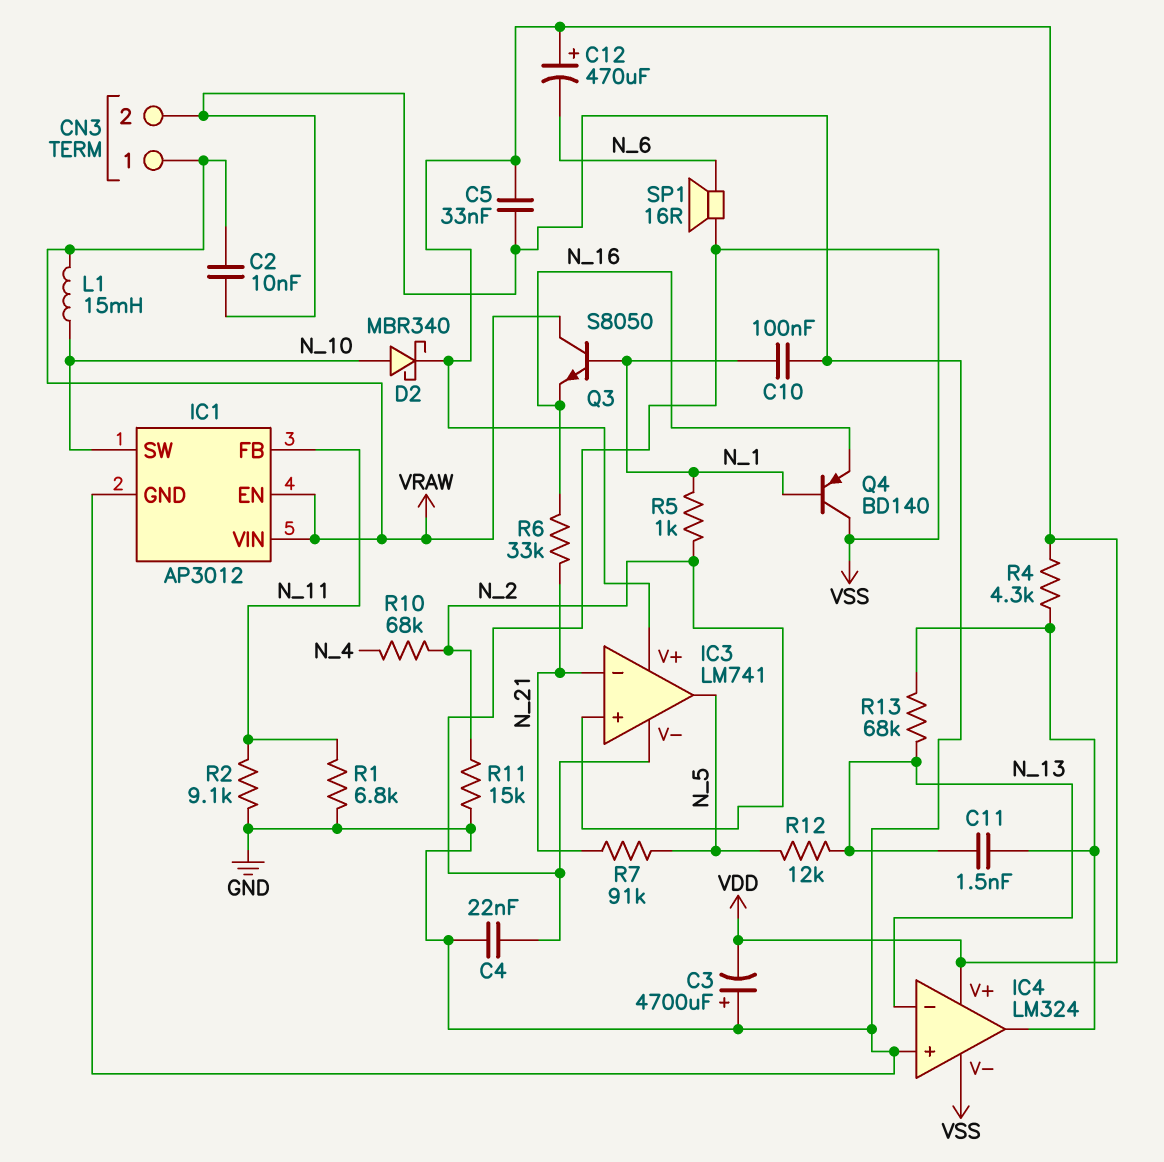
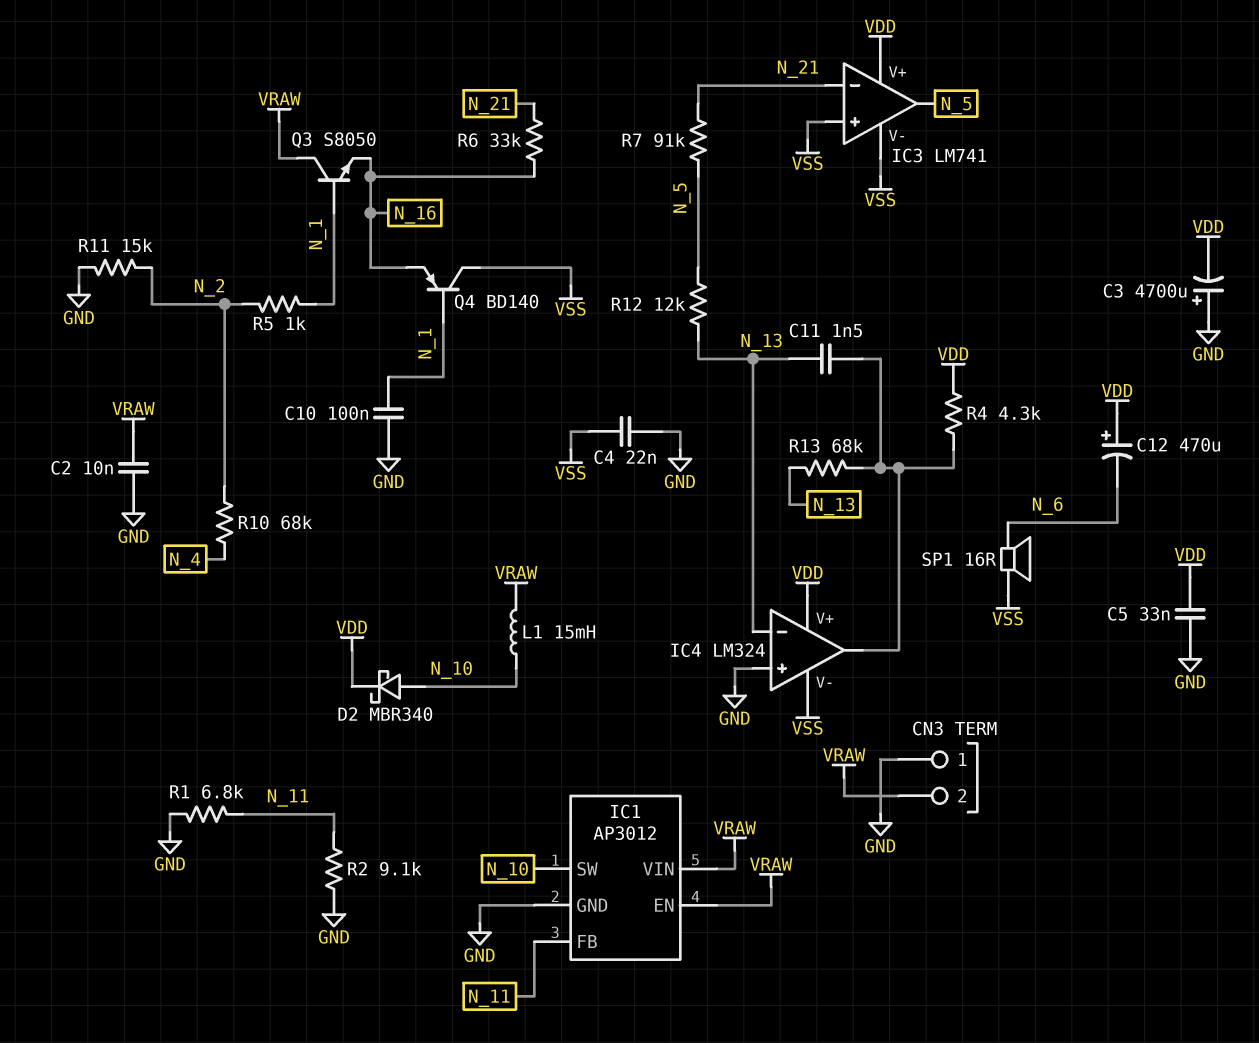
CN3 pin 1: VRAW -> GND
CN3 pin 2: GND -> VRAW
IC3 pin in+: N_2 -> VSS

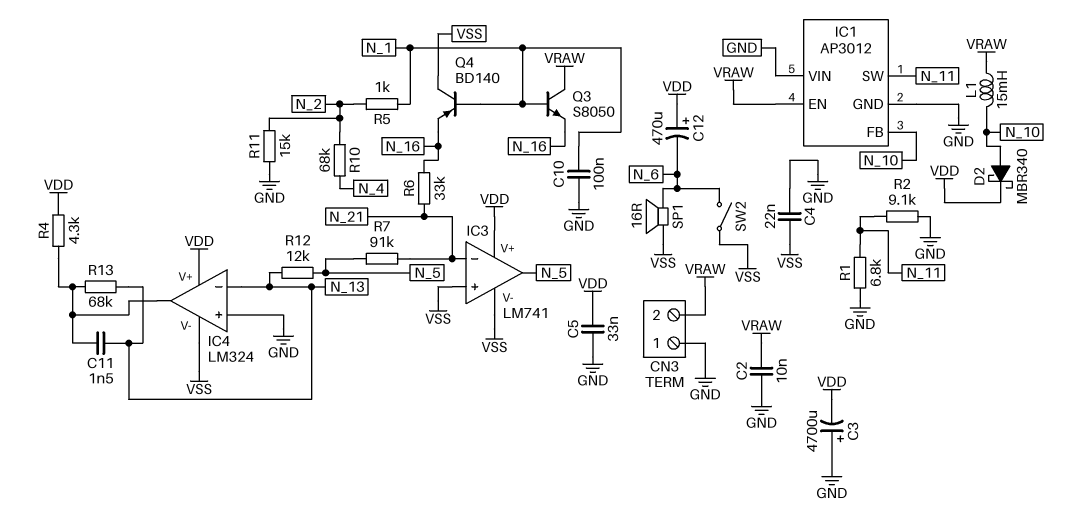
IC1 pin FB: N_11 -> N_10
IC1 pin SW: N_10 -> N_11
IC1 pin VIN: VRAW -> GND
SW2: none -> switch (N_6, VSS)

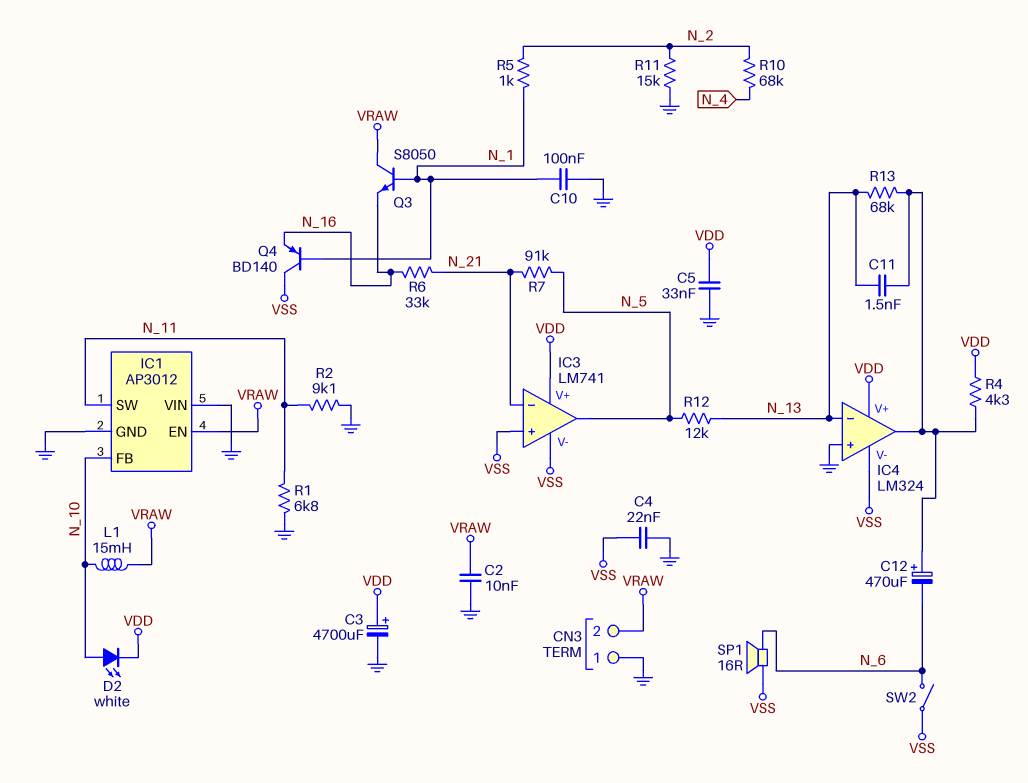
C3: 4700uF (plus GND, minus VDD) -> 4700uF (plus VDD, minus GND)
C12: 470uF (plus VDD, minus N_6) -> 470uF (plus IC4/out, minus N_6)
D2: schottky MBR340 (A N_10, K VDD) -> LED white (A N_10, K VDD)

